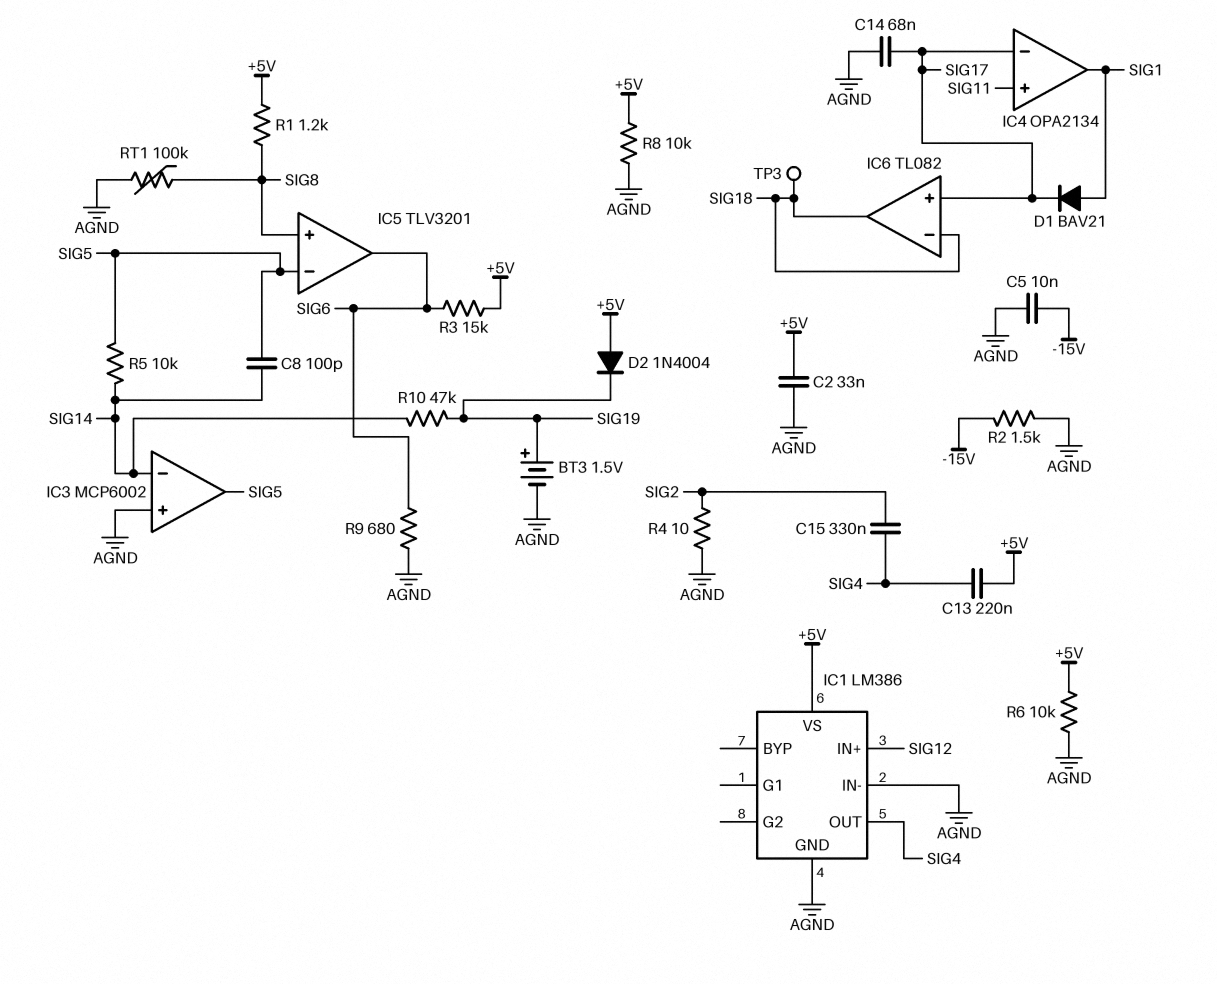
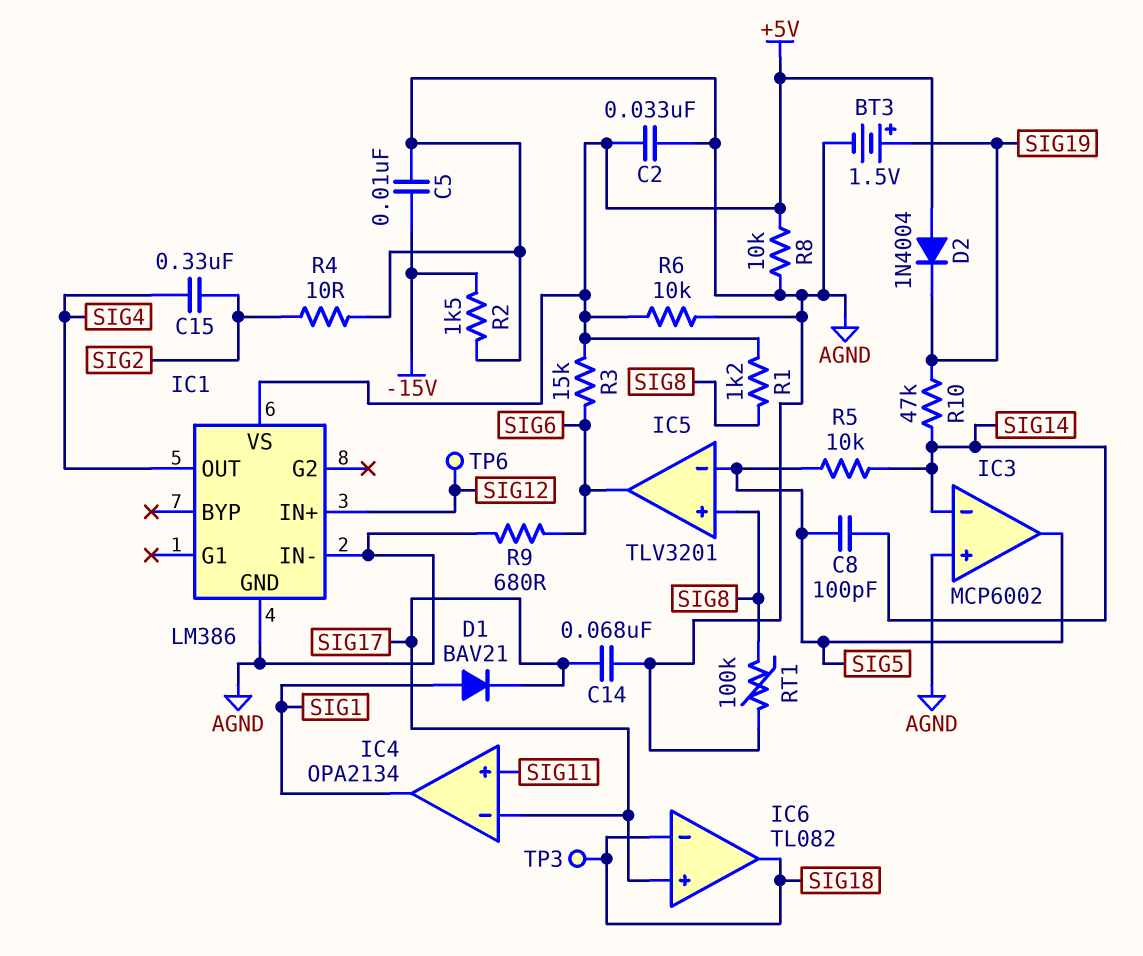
C13: 220nF (+5V, SIG4) -> none
TP6: none -> test point (SIG12)

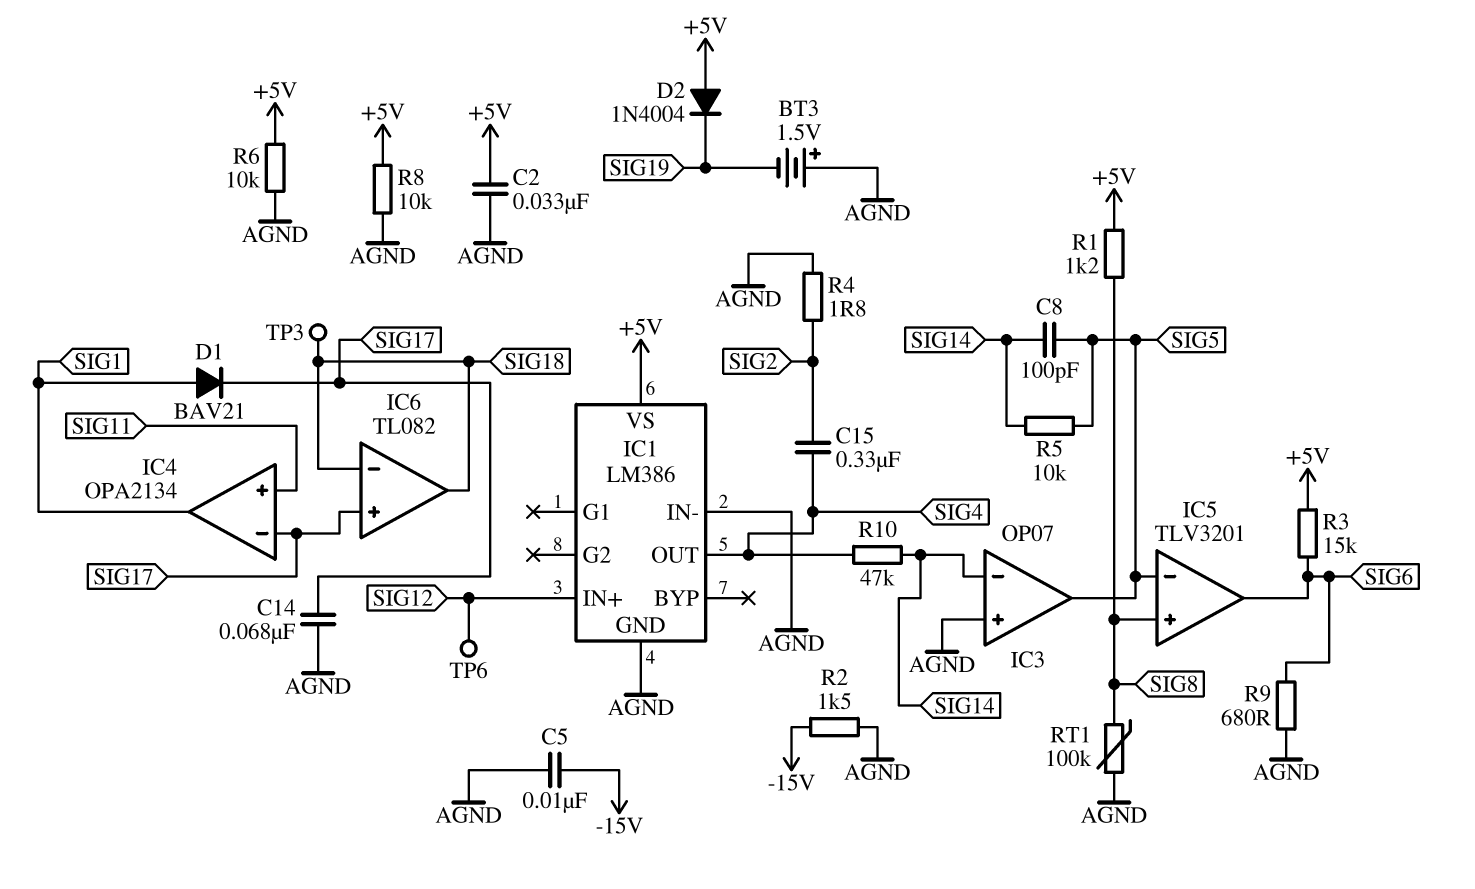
BT3: 1.5V (plus SIG19, minus AGND) -> 1.5V (plus AGND, minus SIG19)
IC3: MCP6002 -> OP07
R4: 10 (AGND, SIG2) -> 1.8 (AGND, SIG2)
R10: 47k (SIG14, SIG19) -> 47k (SIG4, SIG14)

